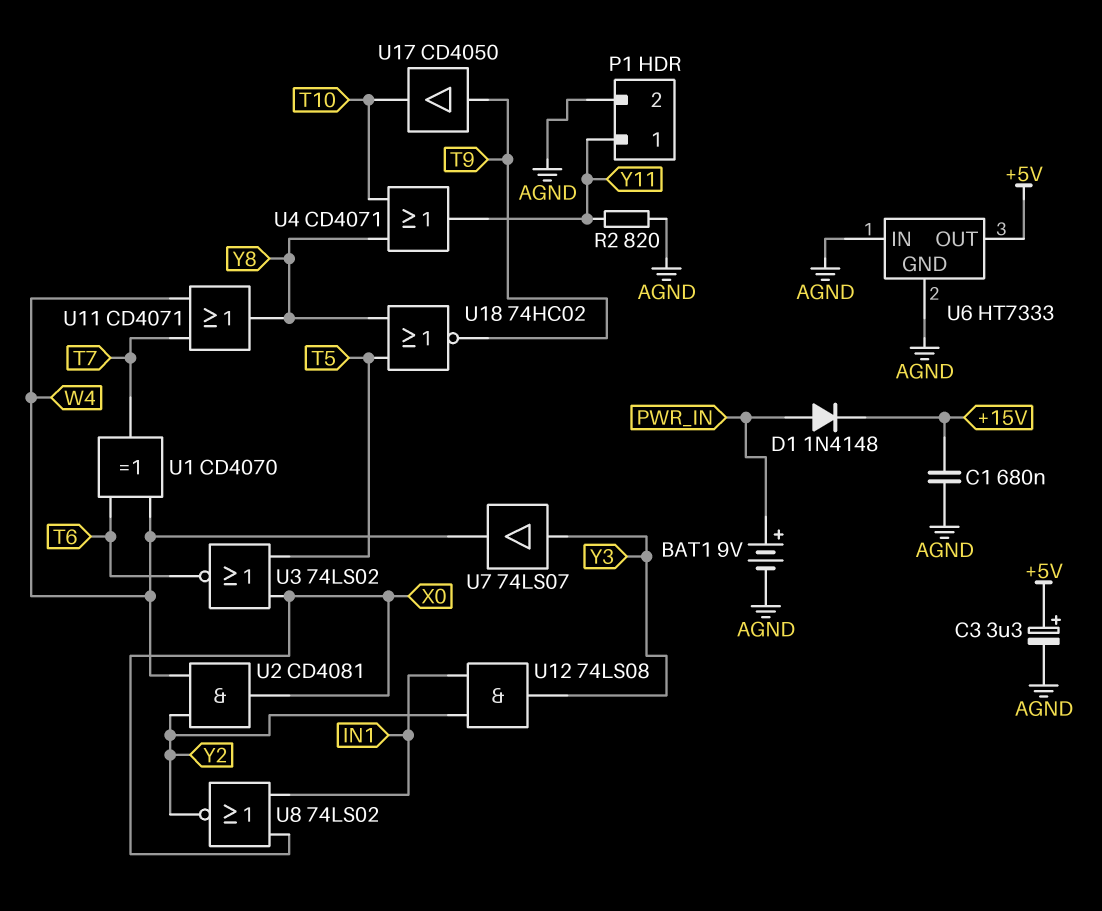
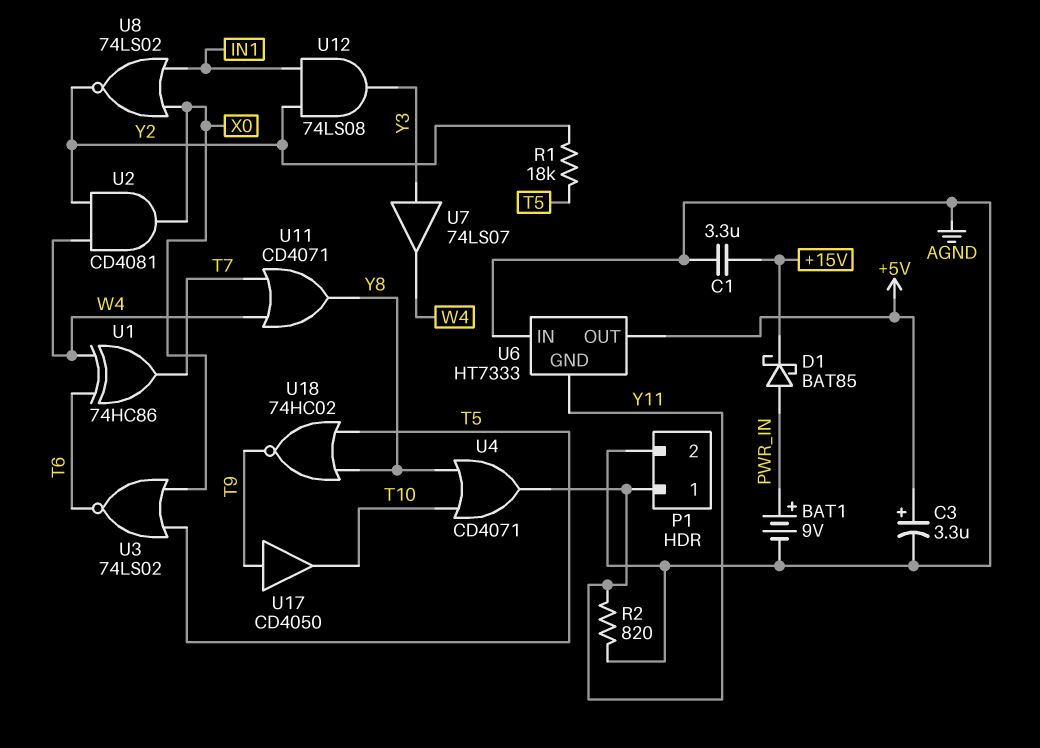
C1: 680nF (+15V, AGND) -> 3.3uF (+15V, AGND)
D1: diode 1N4148 (A PWR_IN, K +15V) -> schottky BAT85 (A PWR_IN, K +15V)
R1: none -> 18k (T5, Y2)
U1: XOR CD4070 (in T6, in W4, out T7) -> XOR 74HC86 (in T6, in W4, out T7)
U6 pin GND: AGND -> Y11

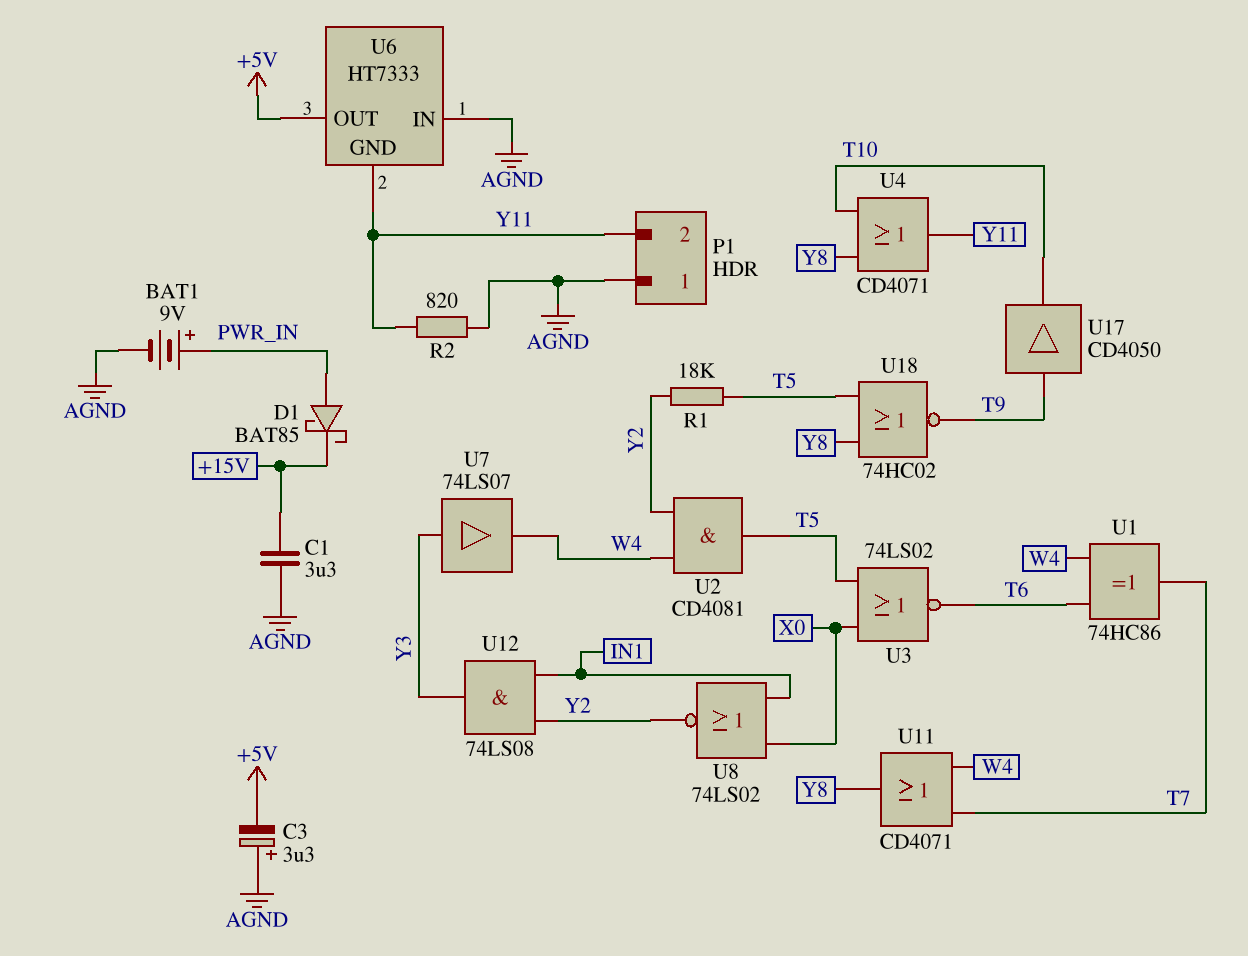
C3: 3.3uF (plus +5V, minus AGND) -> 3.3uF (plus AGND, minus +5V)
P1 pin 1: Y11 -> AGND
P1 pin 2: AGND -> Y11
U2: AND CD4081 (in W4, in Y2, out X0) -> AND CD4081 (in W4, in Y2, out T5)

